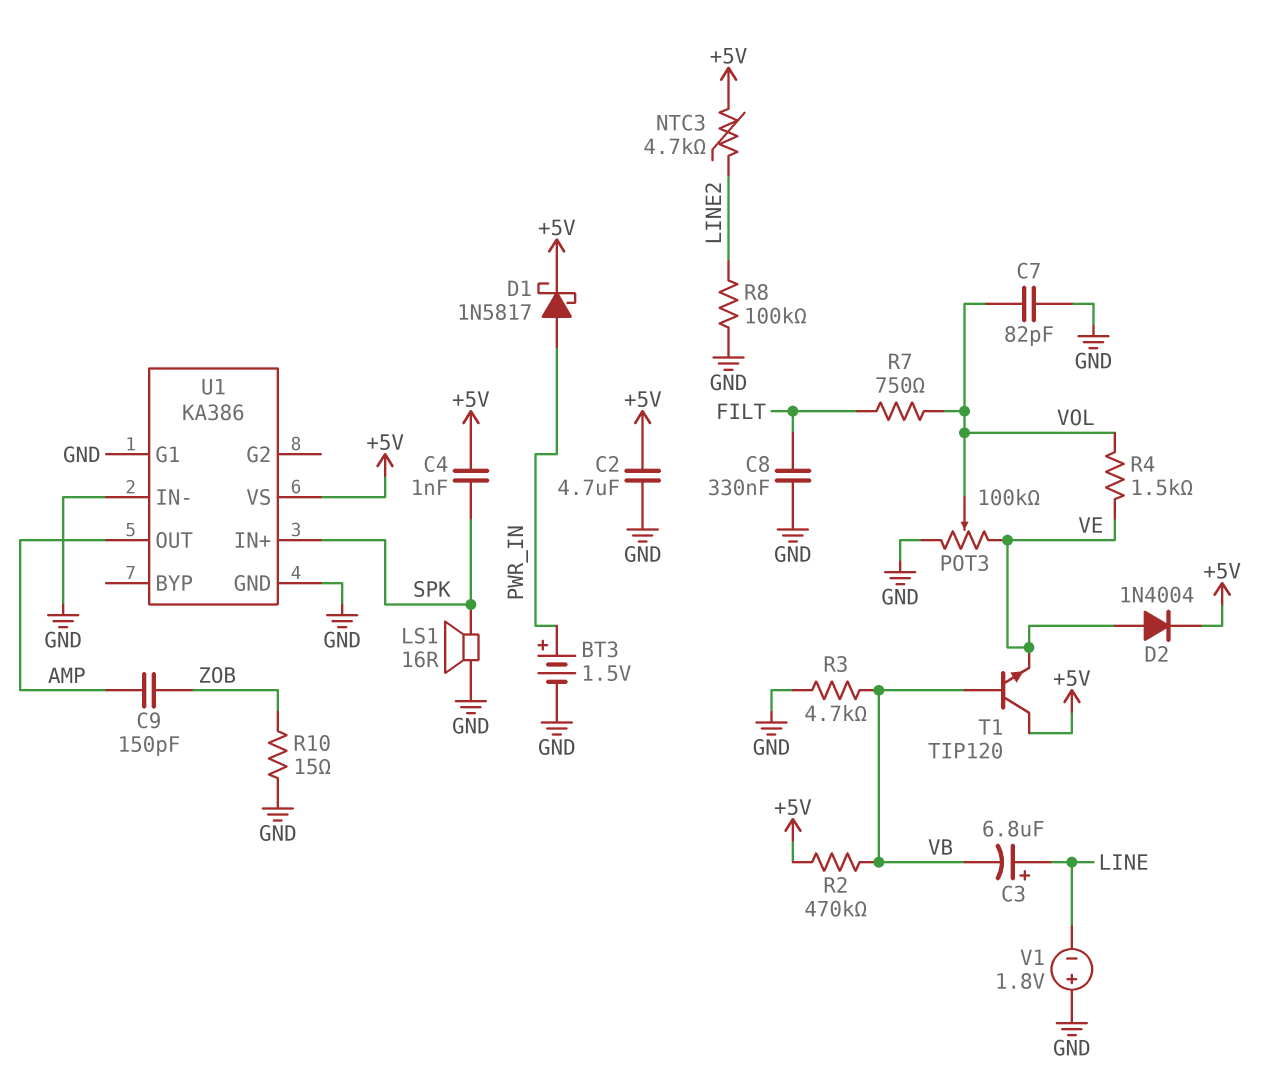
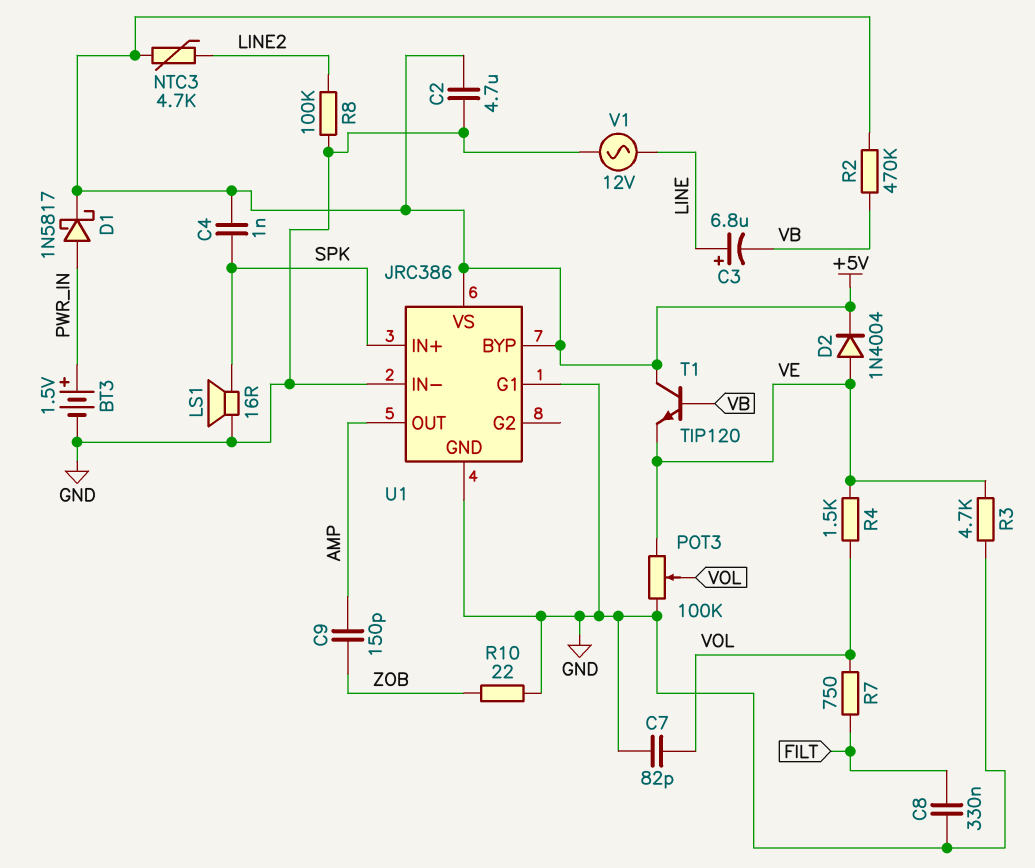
R3: 4.7k (GND, VB) -> 4.7k (GND, VE)
R10: 15 (GND, ZOB) -> 22 (GND, ZOB)
U1: KA386 -> JRC386
U1 pin BYP: none -> +5V
V1: 1.8V (plus GND, minus LINE) -> AC 12V (GND, LINE)

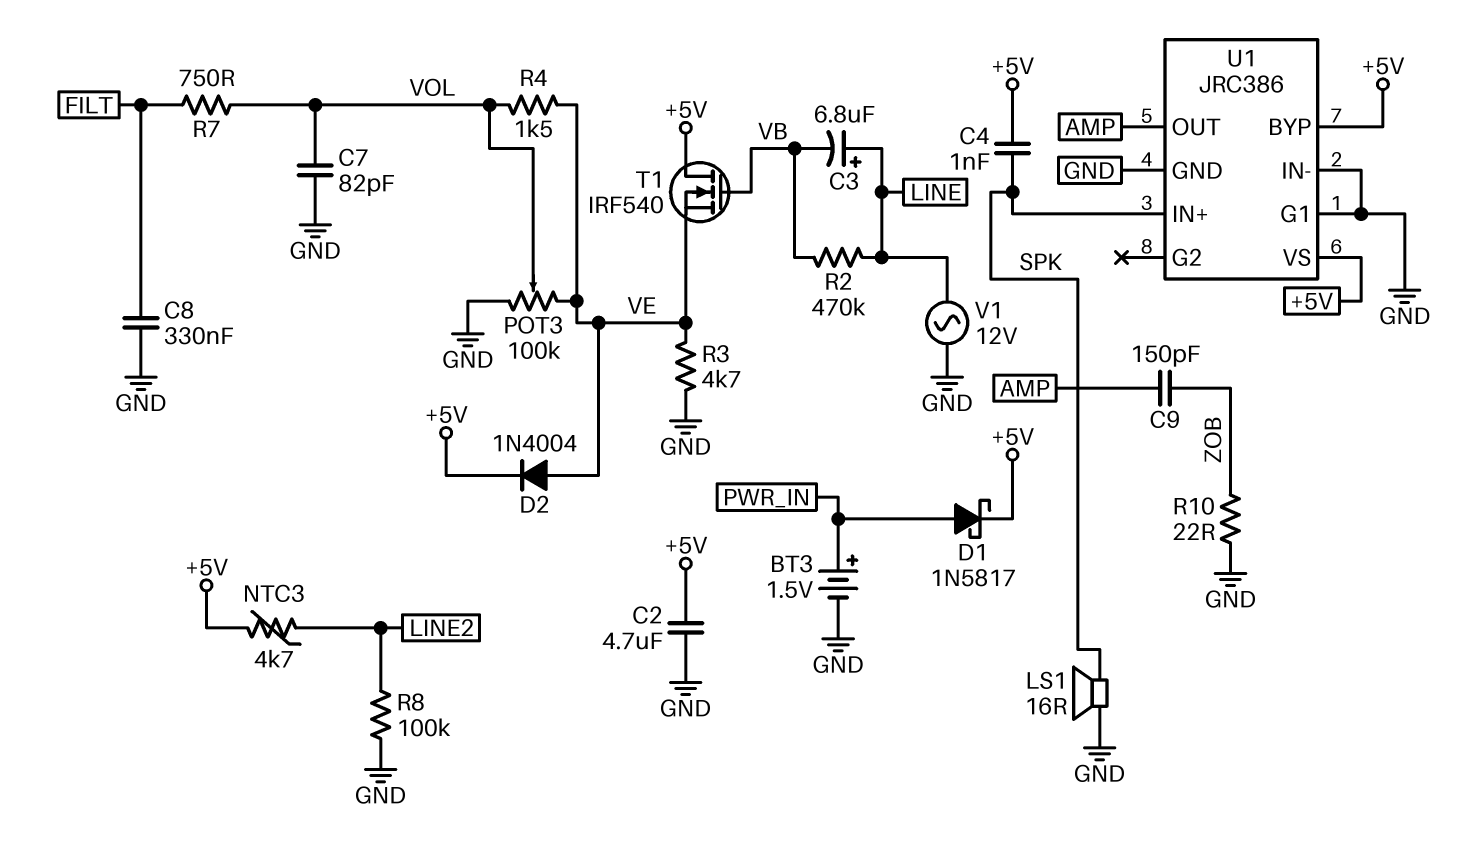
R2: 470k (+5V, VB) -> 470k (LINE, VB)
T1: NPN TIP120 (B VB, C +5V, E VE) -> NMOS IRF540 (G VB, D +5V, S VE)

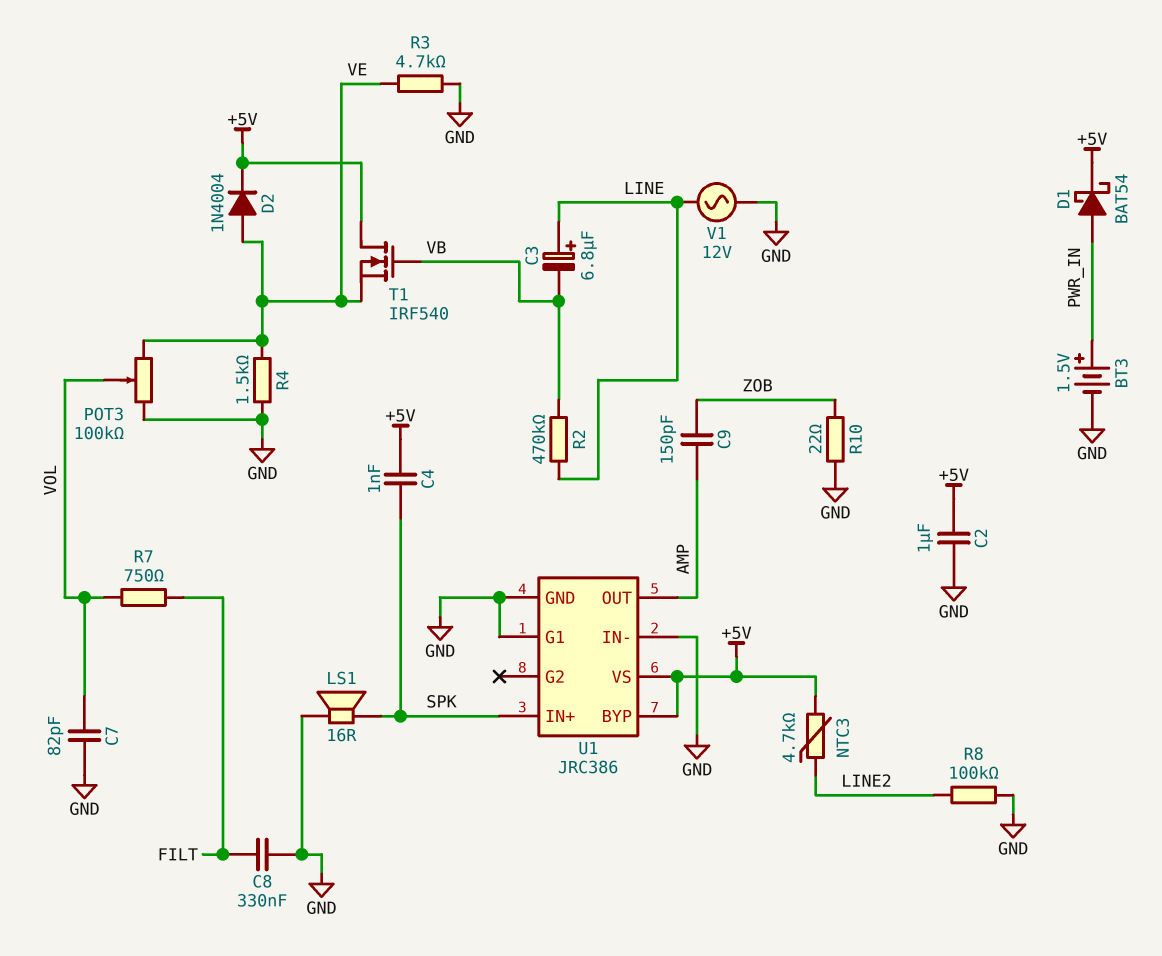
C2: 4.7uF (+5V, GND) -> 1uF (+5V, GND)
D1: schottky 1N5817 (A PWR_IN, K +5V) -> schottky BAT54 (A PWR_IN, K +5V)
R4: 1.5k (VE, VOL) -> 1.5k (GND, VE)

